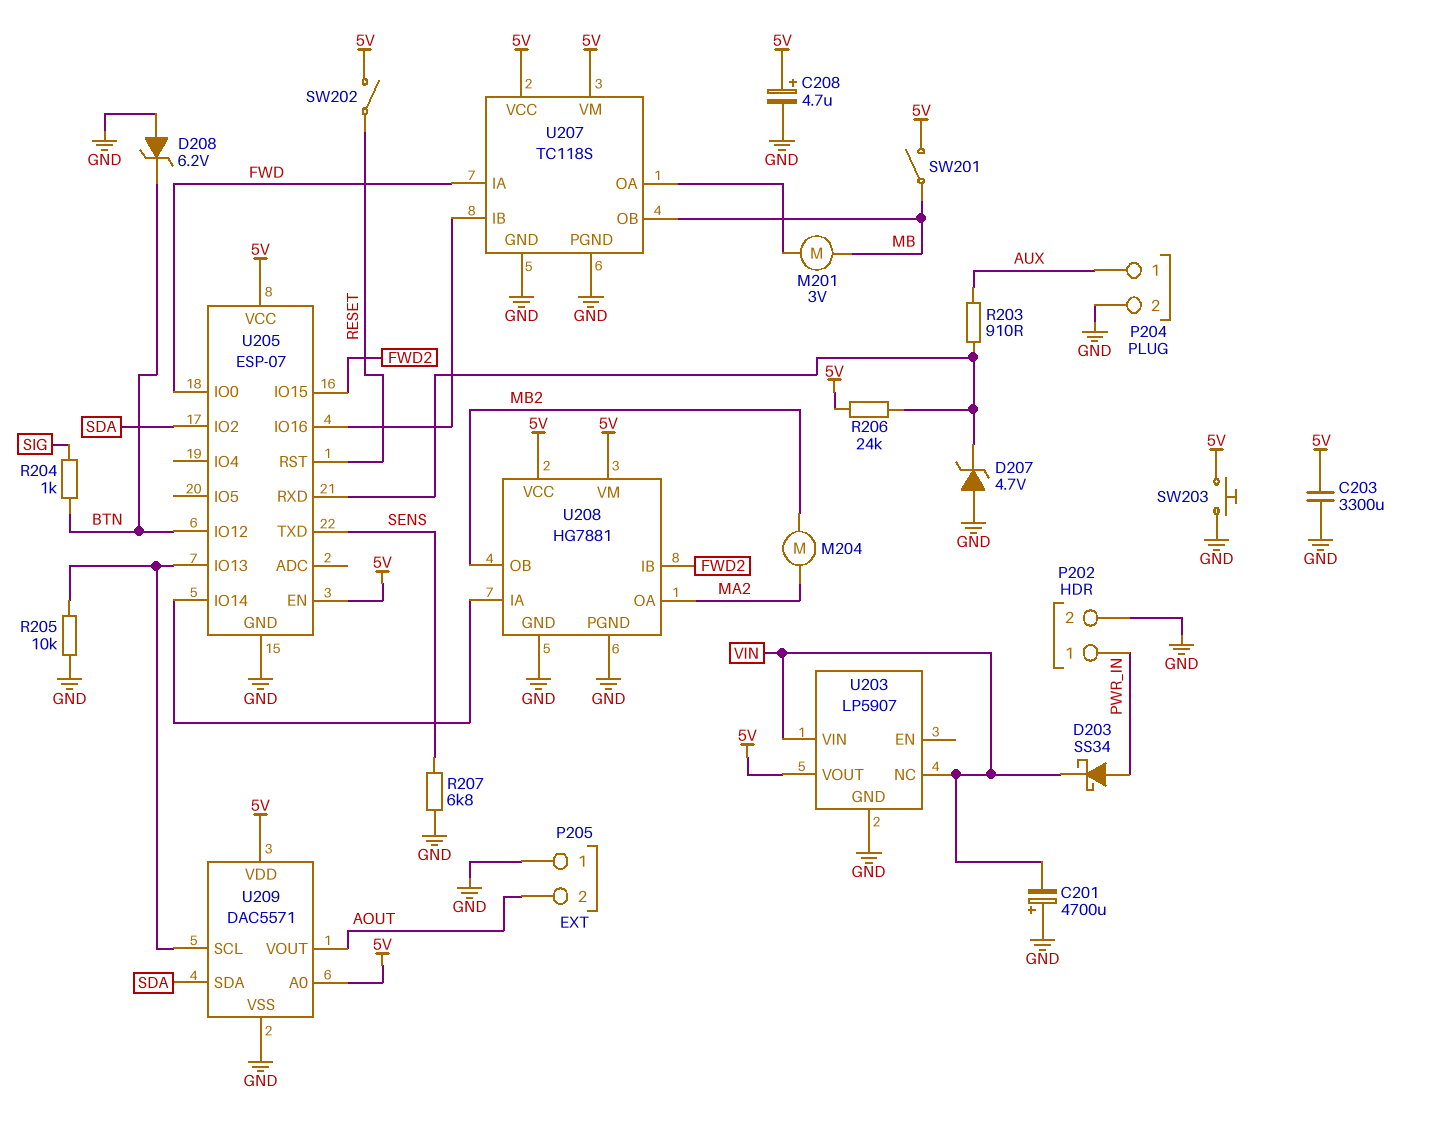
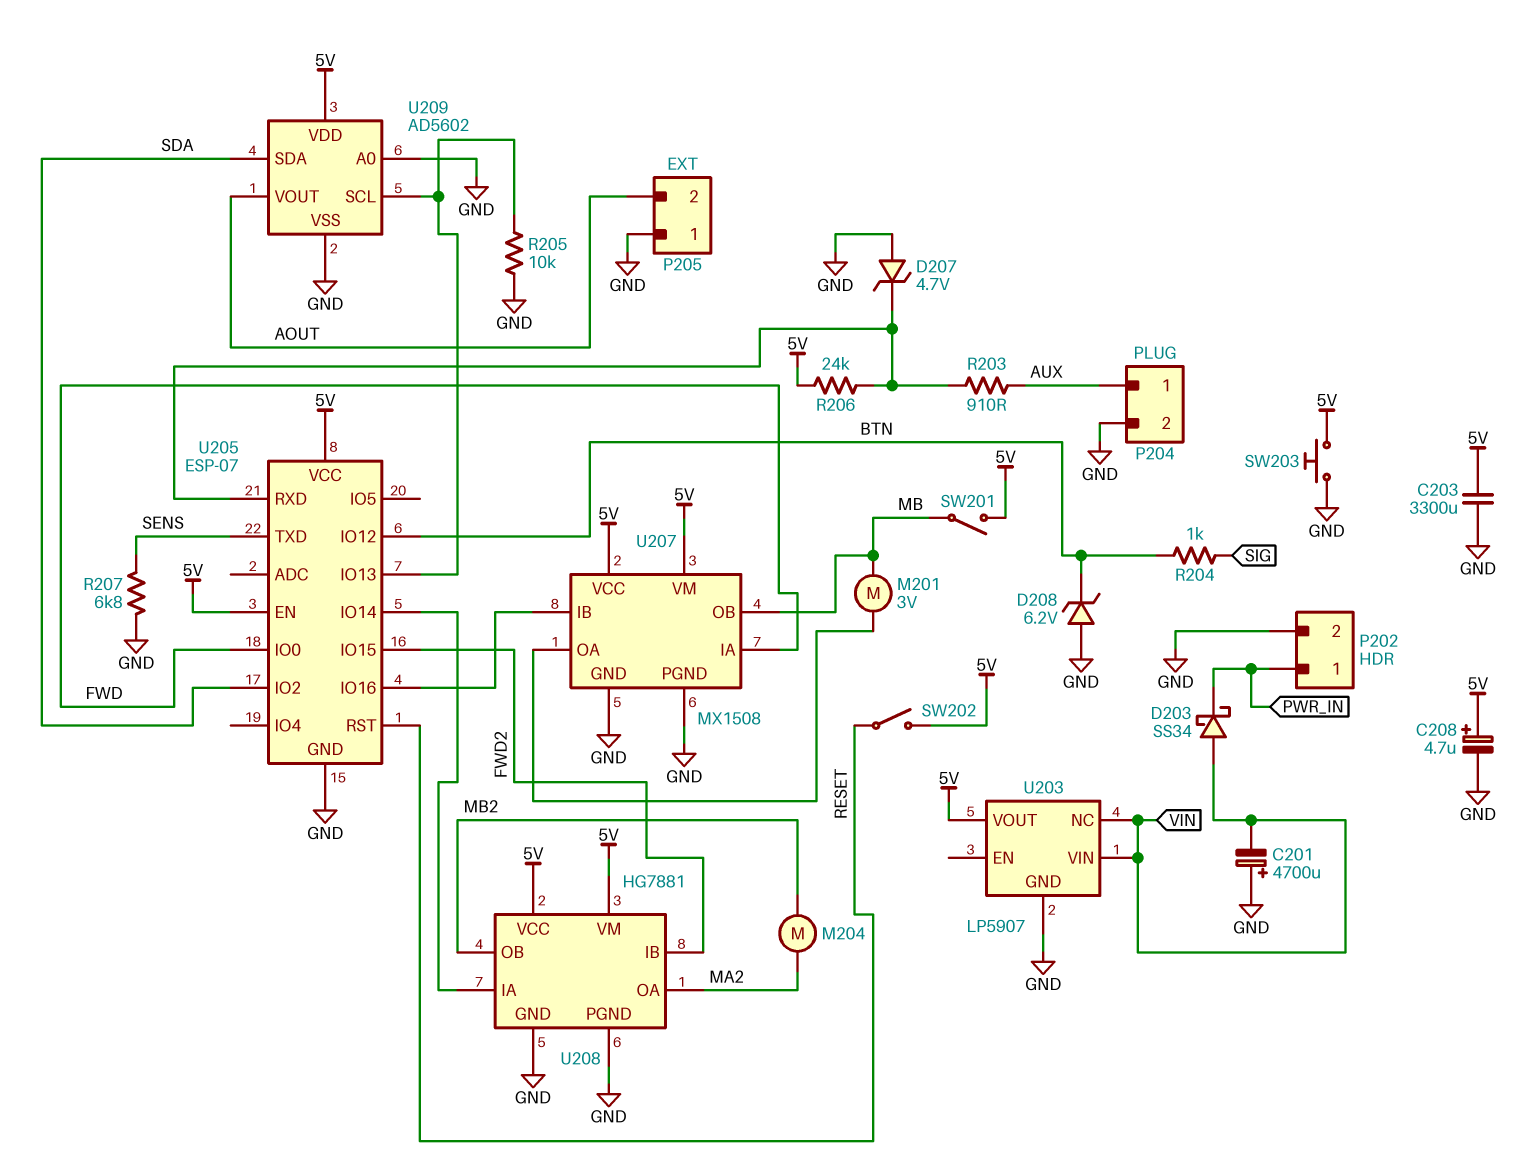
D203: schottky SS34 (A PWR_IN, K VIN) -> schottky SS34 (A VIN, K PWR_IN)
U207: TC118S -> MX1508
U209: DAC5571 -> AD5602
U209 pin A0: 5V -> GND

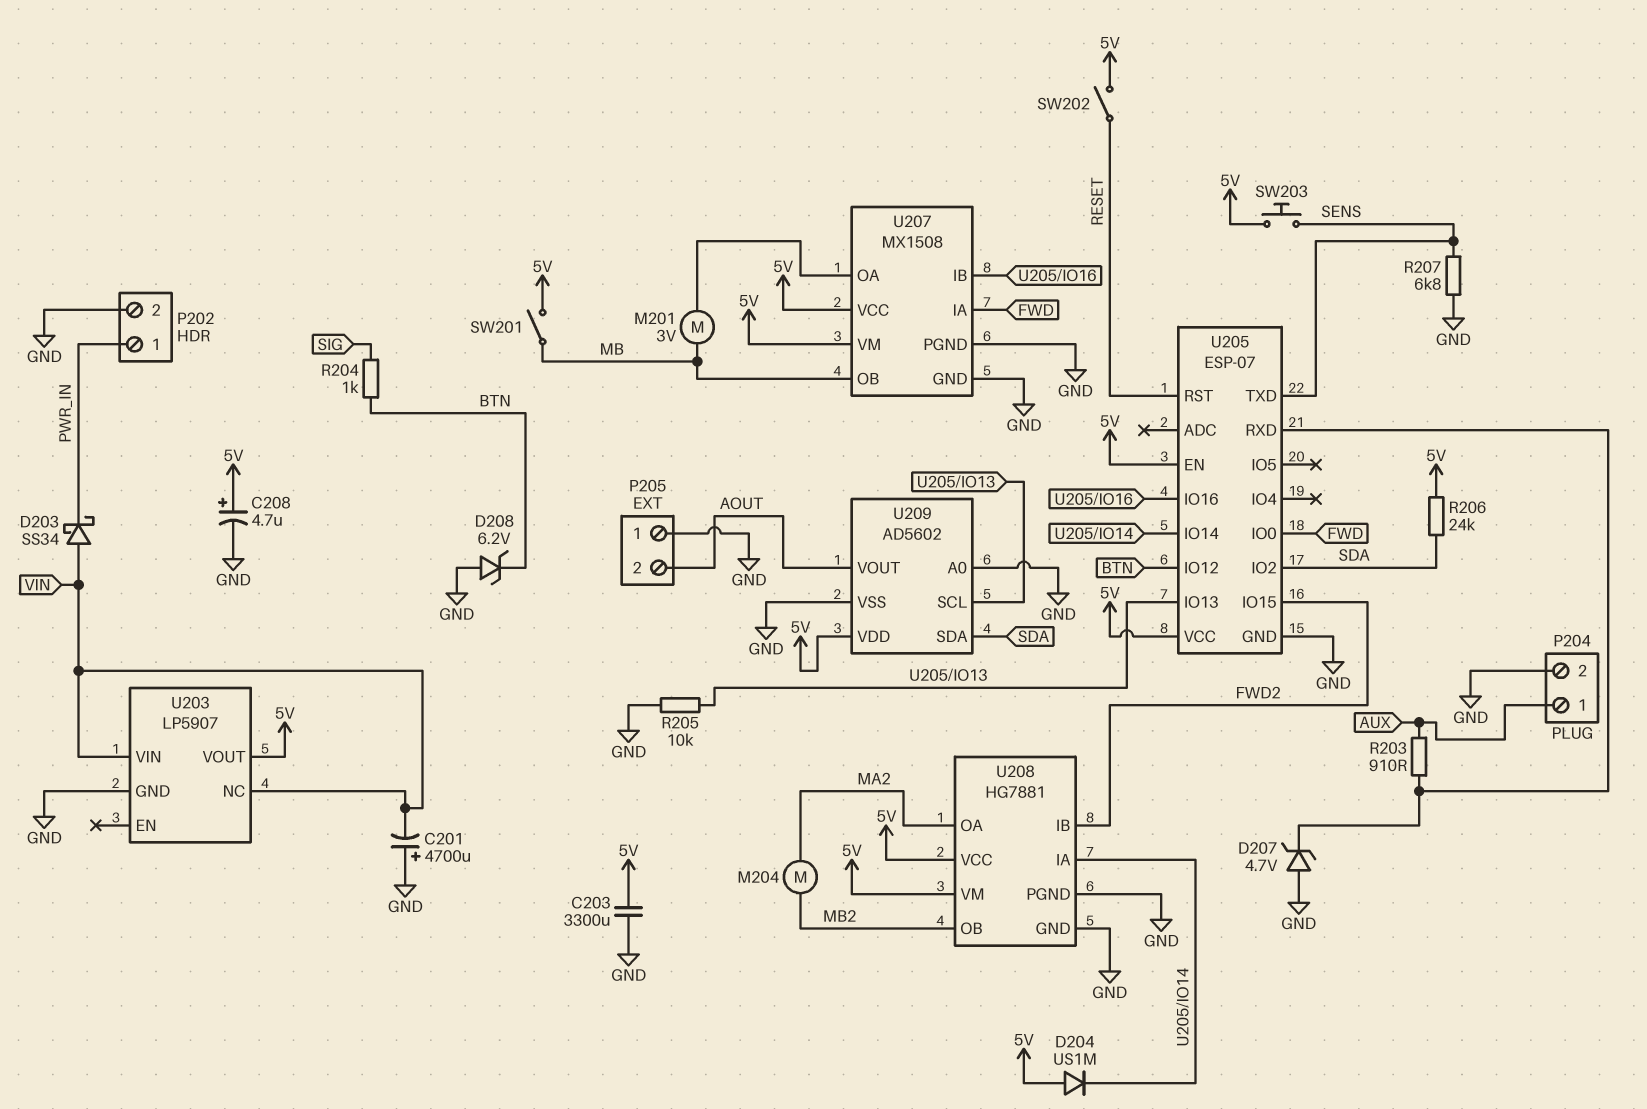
D204: none -> diode US1M (A 5V, K U205/IO14)
R206: 24k (5V, U205/RXD) -> 24k (5V, SDA)
SW203: button (5V, GND) -> button (5V, SENS)

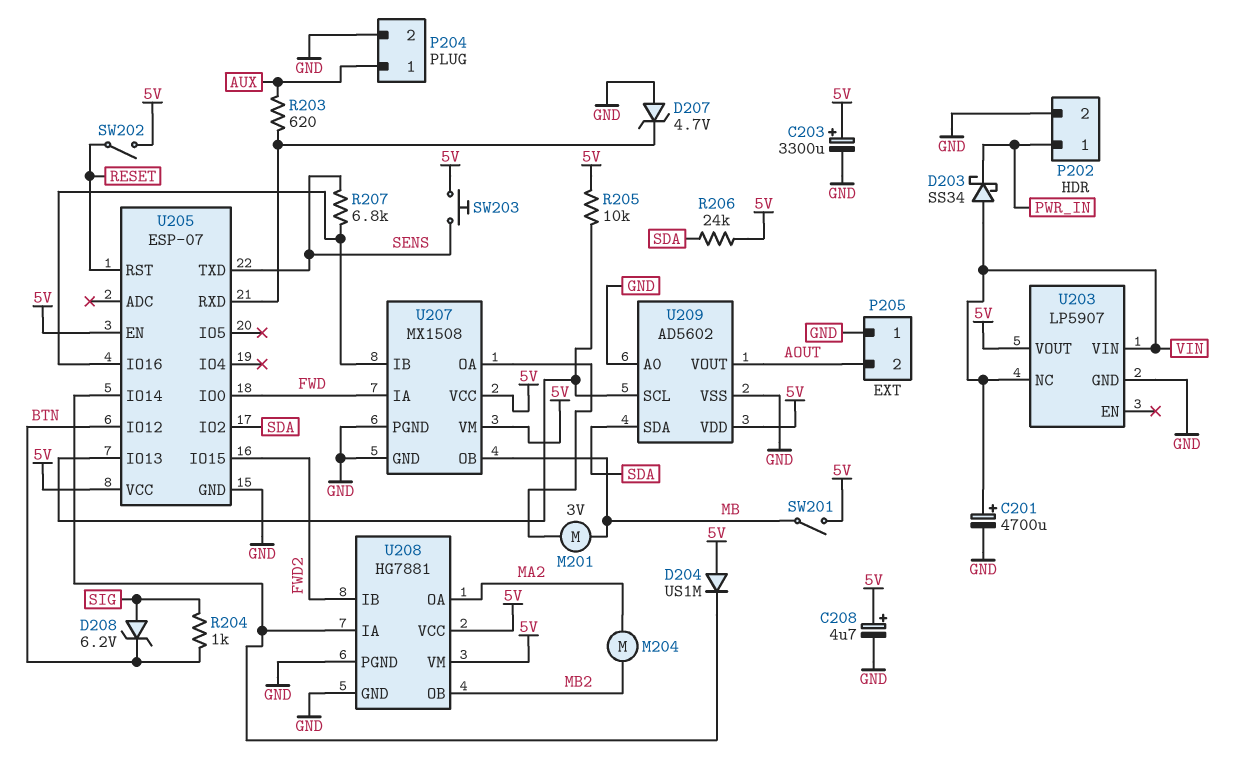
C201: 4700uF (plus GND, minus VIN) -> 4700uF (plus VIN, minus GND)
C203: 3300uF (5V, GND) -> 3300uF (plus 5V, minus GND)
D208: zener 6.2V (A GND, K BTN) -> zener 6.2V (A SIG, K BTN)
R203: 910 (AUX, U205/RXD) -> 620 (AUX, U205/RXD)
R205: 10k (GND, U205/IO13) -> 10k (5V, U205/IO13)
R207: 6.8k (GND, SENS) -> 6.8k (SENS, U205/IO16)

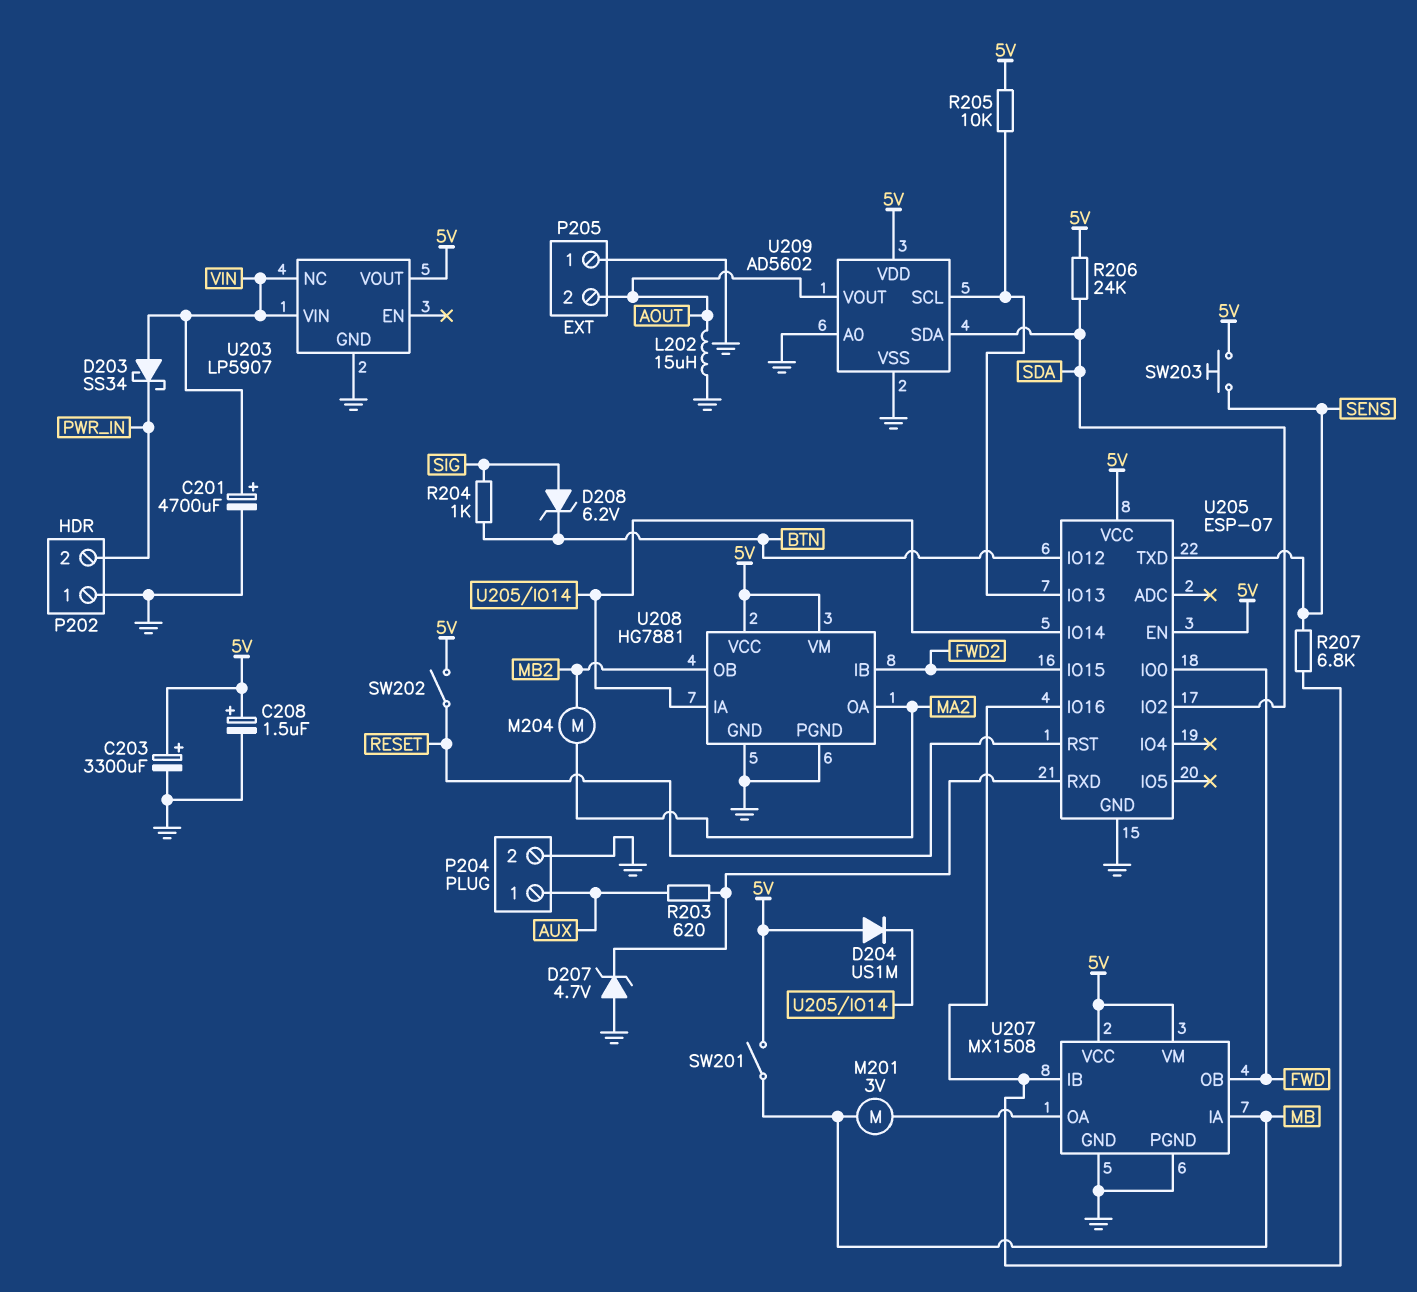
C208: 4.7uF (plus 5V, minus GND) -> 1.5uF (plus 5V, minus GND)
L202: none -> 15uH (AOUT, GND)
P202 pin 1: PWR_IN -> GND
P202 pin 2: GND -> PWR_IN
U207 pin IA: FWD -> MB
U207 pin OB: MB -> FWD

